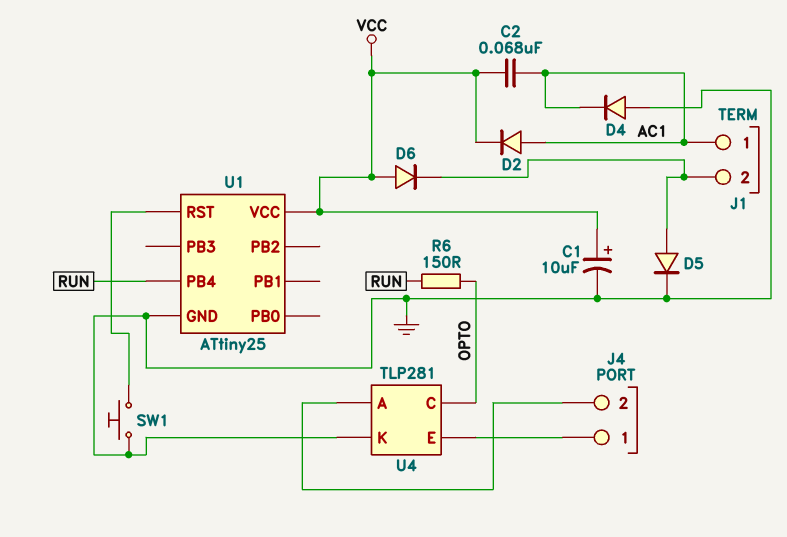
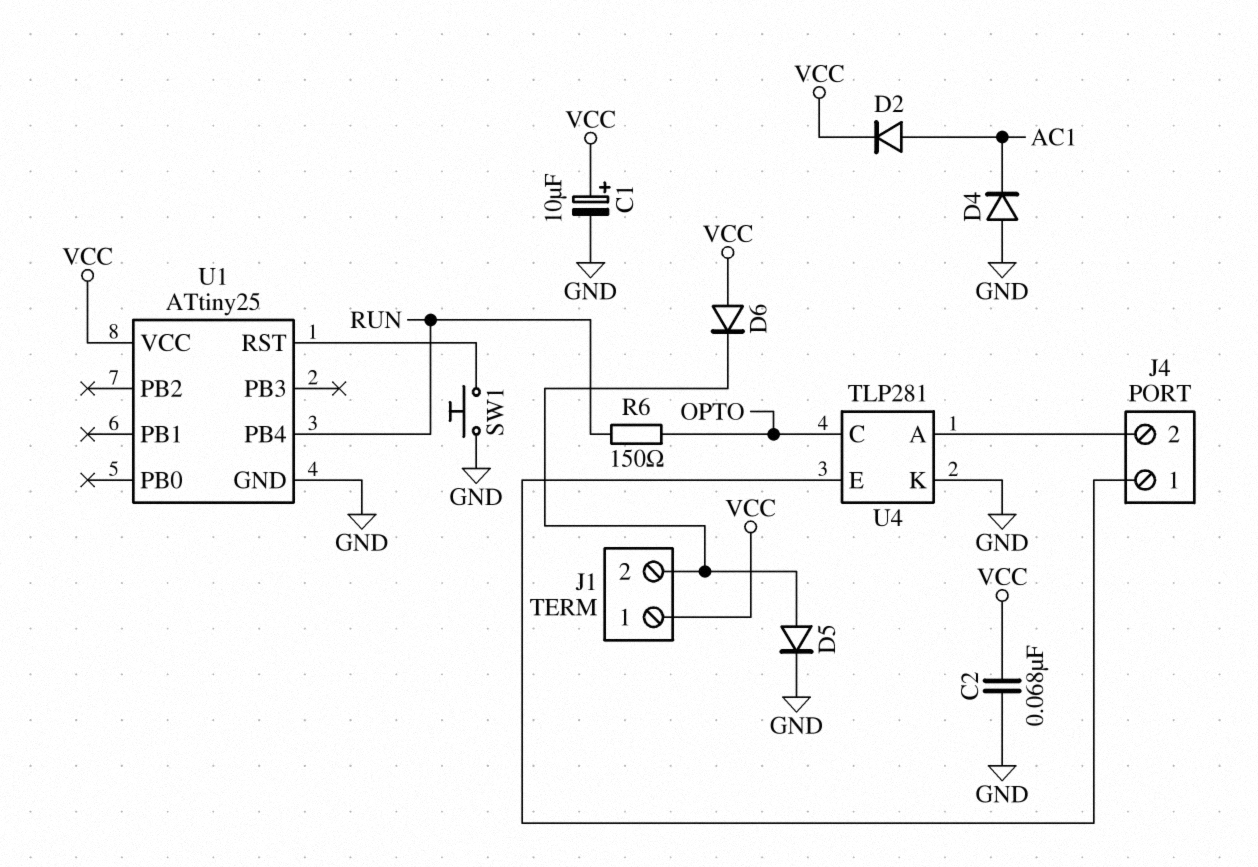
C2: 68nF (AC1, VCC) -> 68nF (GND, VCC)
J1 pin 1: AC1 -> VCC

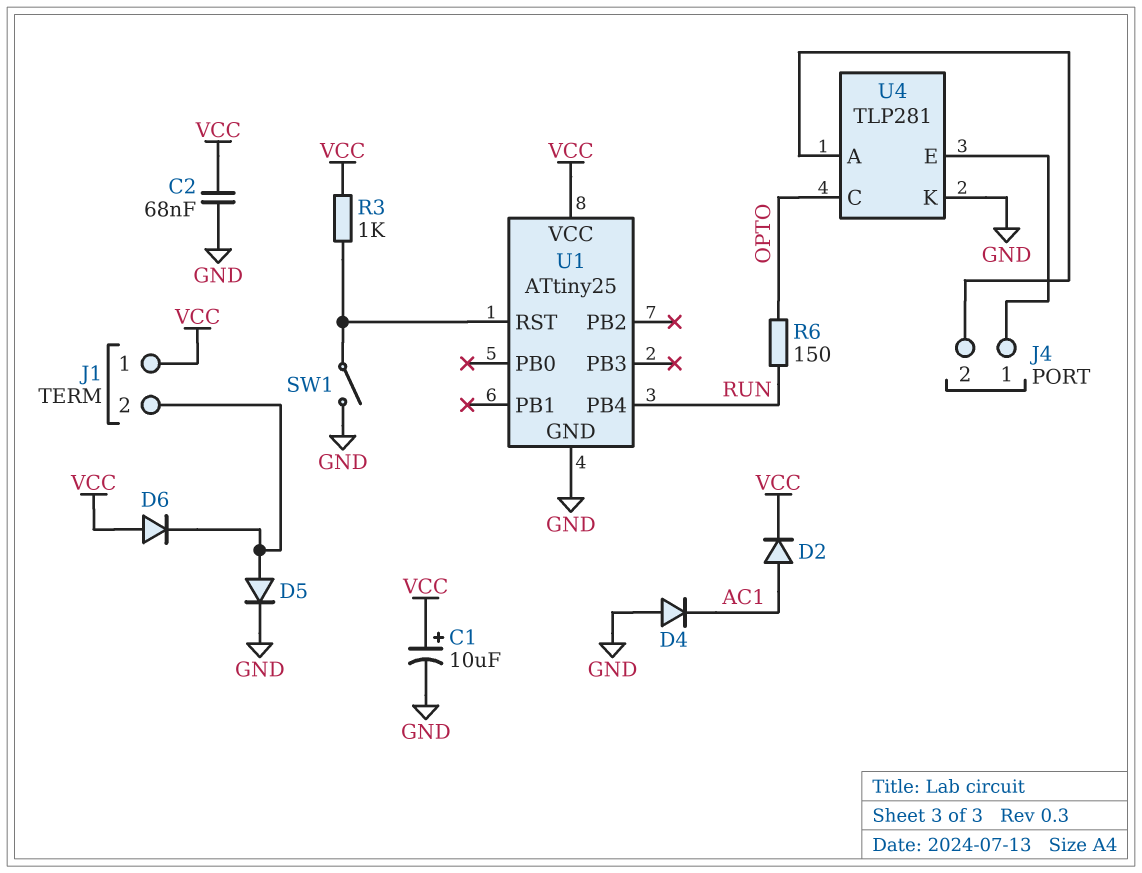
R3: none -> 1k (U1/RST, VCC)
SW1: button (GND, U1/RST) -> switch (GND, U1/RST)

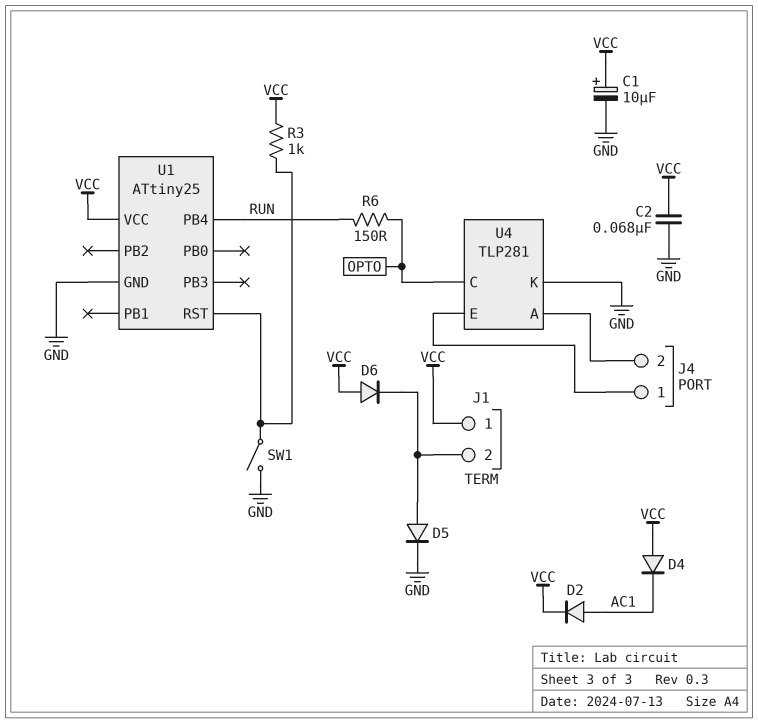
D4: diode (A GND, K AC1) -> diode (A VCC, K AC1)

